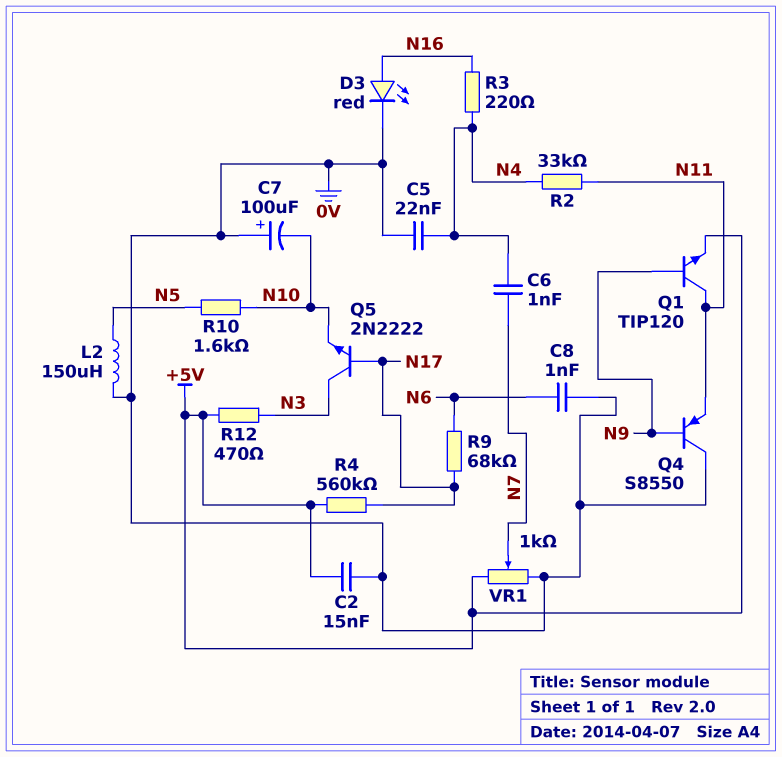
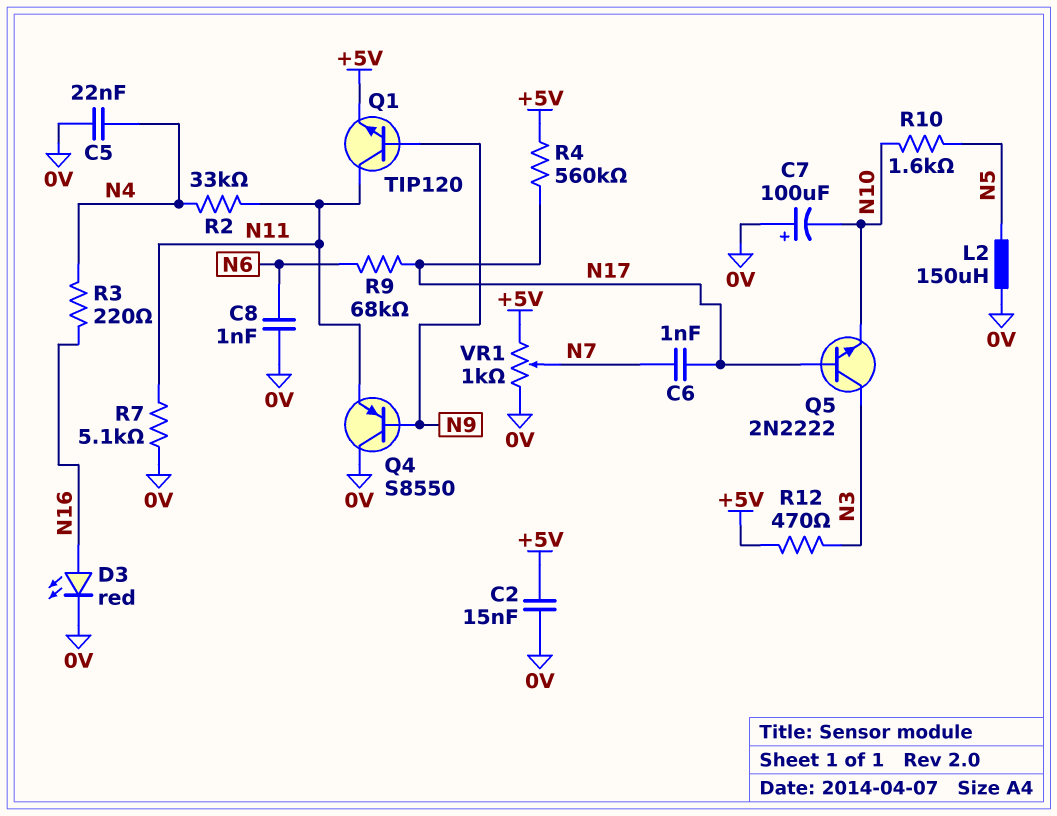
C6: 1nF (N4, N7) -> 1nF (N7, N17)
R7: none -> 5.1k (0V, N11)

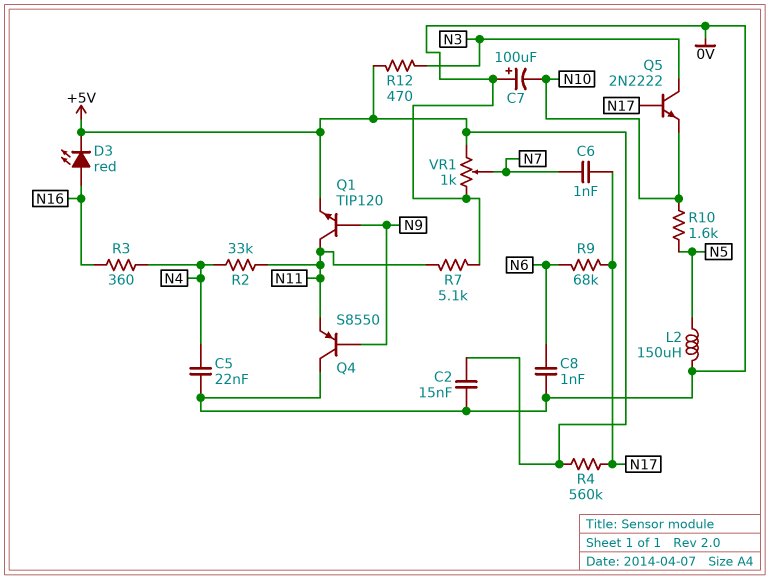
D3: LED red (A N16, K 0V) -> LED red (A N16, K +5V)
R3: 220 (N4, N16) -> 360 (N4, N16)

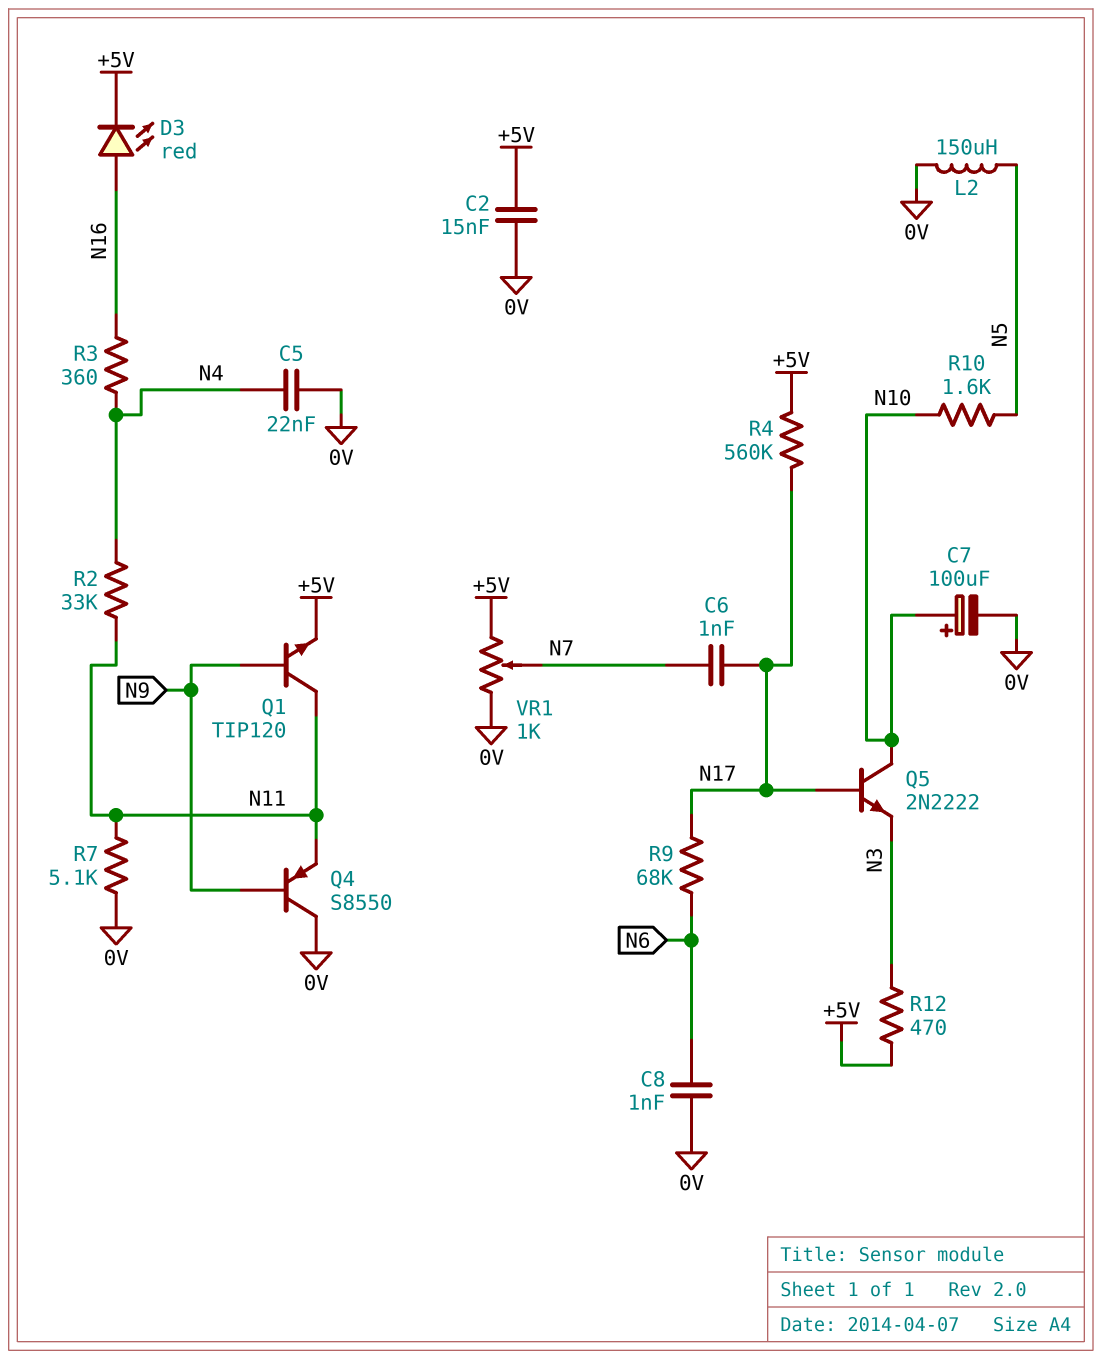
C7: 100uF (plus 0V, minus N10) -> 100uF (plus N10, minus 0V)
Q5: NPN 2N2222 (B N17, C N3, E N10) -> NPN 2N2222 (B N17, C N10, E N3)

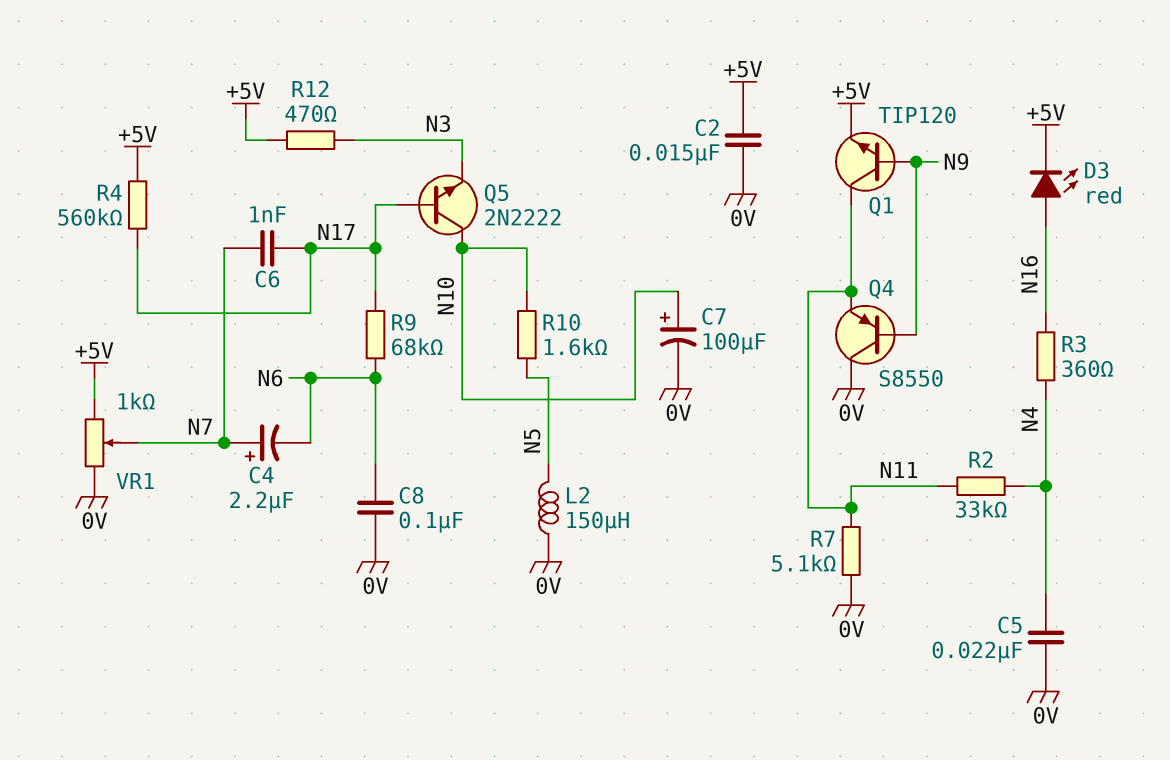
C4: none -> 2.2uF (plus N7, minus N6)
C8: 1nF (0V, N6) -> 100nF (0V, N6)

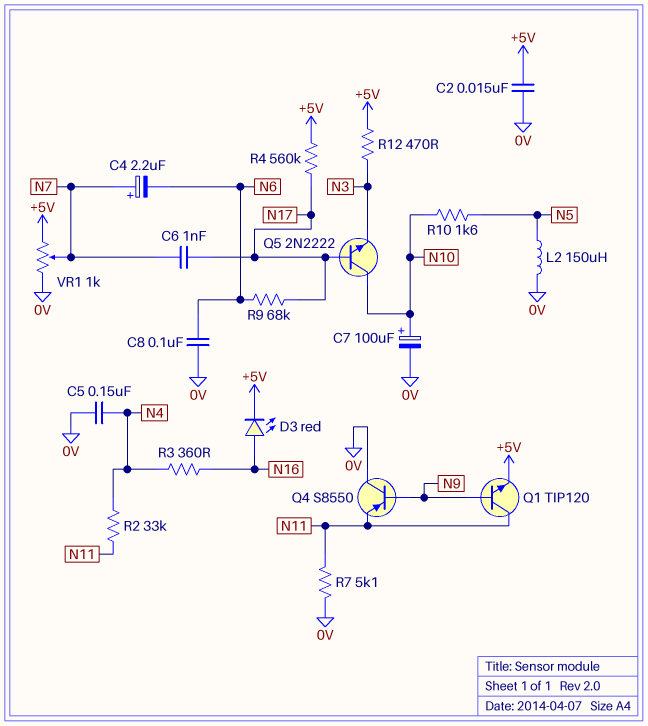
C5: 22nF (0V, N4) -> 150nF (0V, N4)

